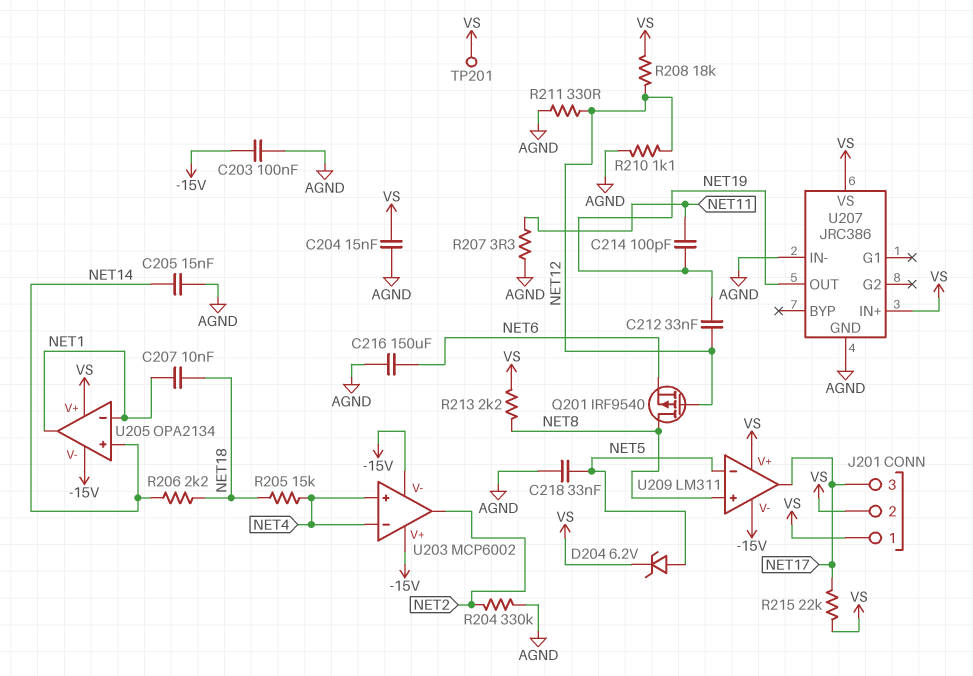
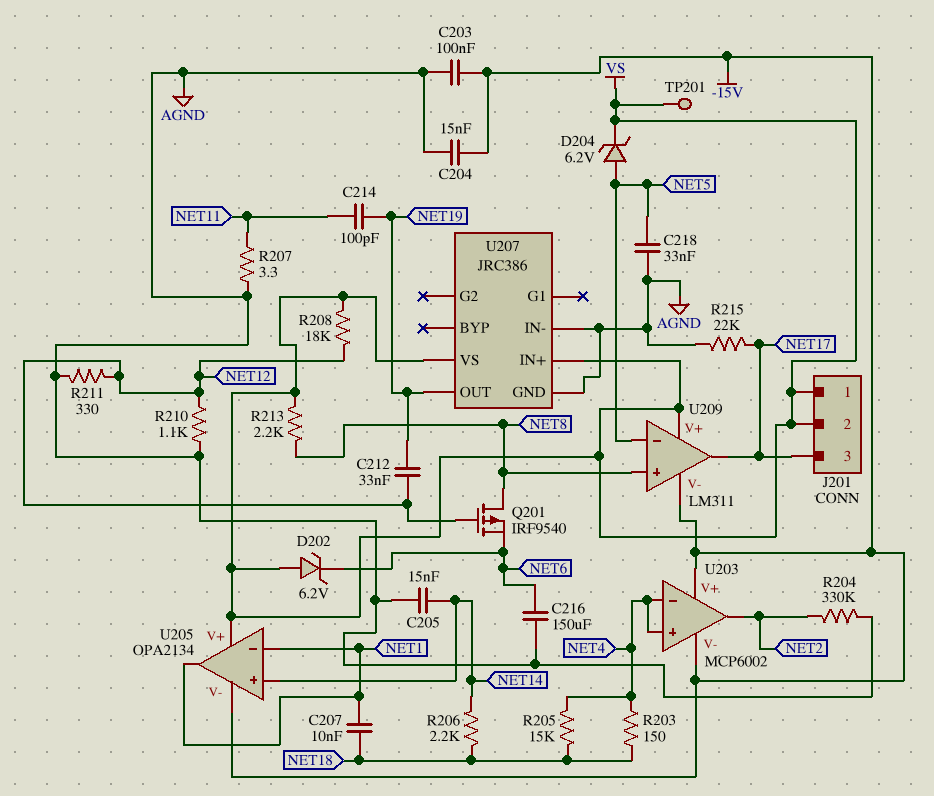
C204: 15nF (AGND, VS) -> 15nF (-15V, AGND)
D202: none -> zener 6.2V (A VS, K NET6)
R203: none -> 150 (NET4, NET18)
R215: 22k (NET17, VS) -> 22k (AGND, NET17)

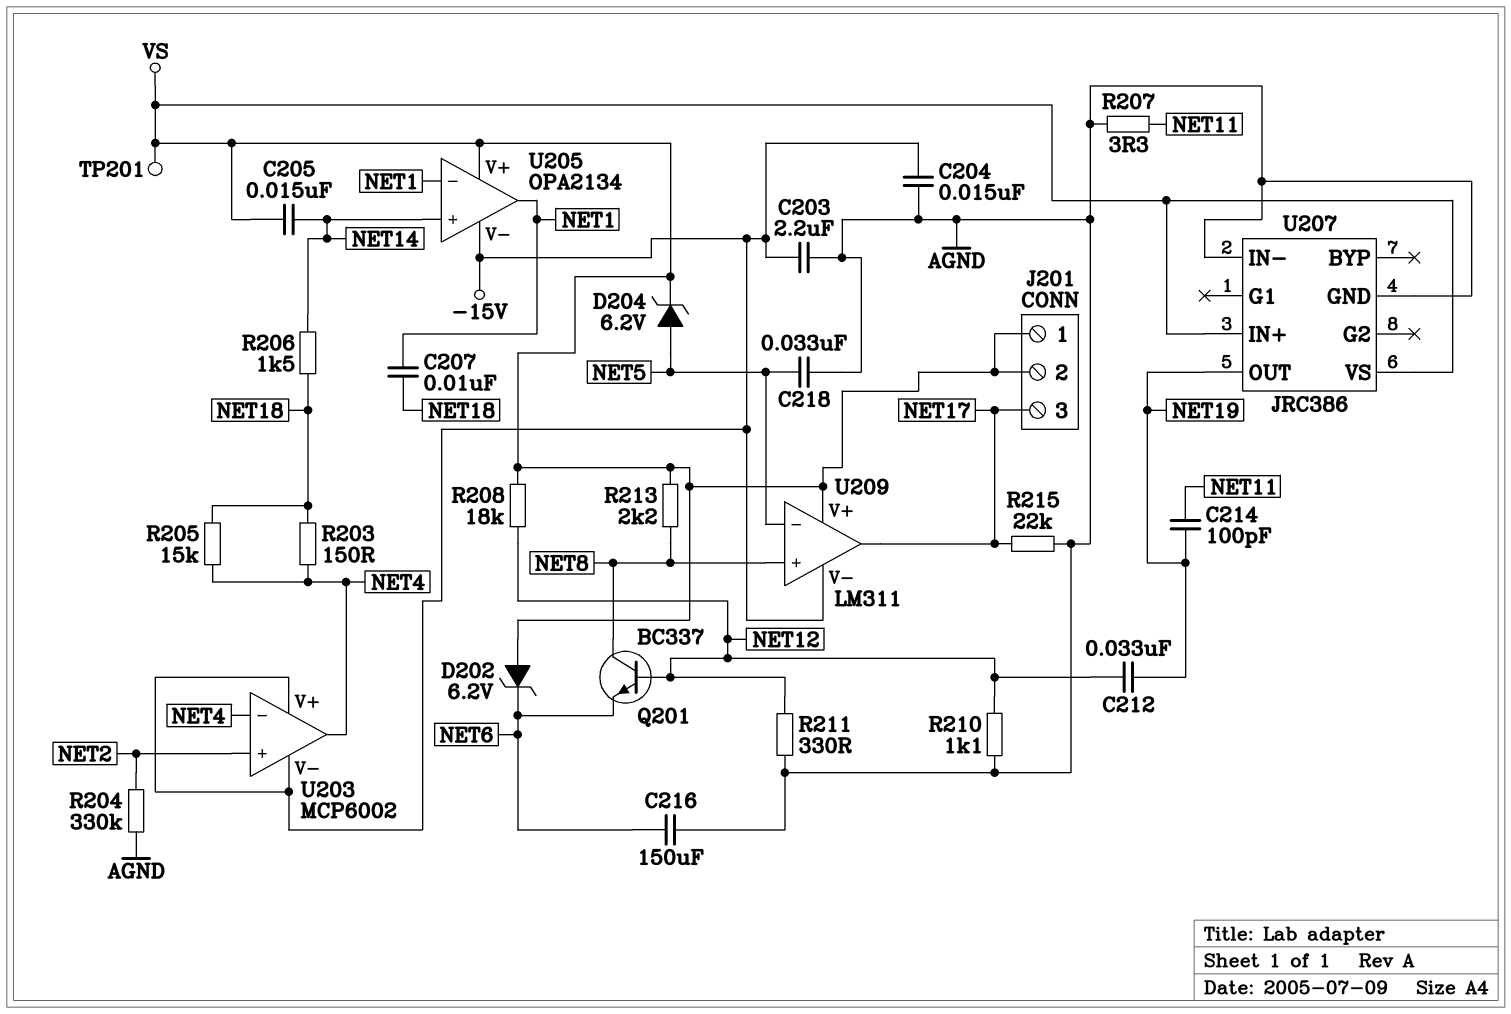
C203: 100nF (-15V, AGND) -> 2.2uF (-15V, AGND)
C205: 15nF (AGND, NET14) -> 15nF (NET14, VS)
Q201: PMOS IRF9540 (G NET12, D NET8, S NET6) -> NPN BC337 (B NET12, C NET8, E NET6)
R206: 2.2k (NET14, NET18) -> 1.5k (NET14, NET18)
U203 pin in+: NET4 -> NET2
U203 pin out: NET2 -> NET4

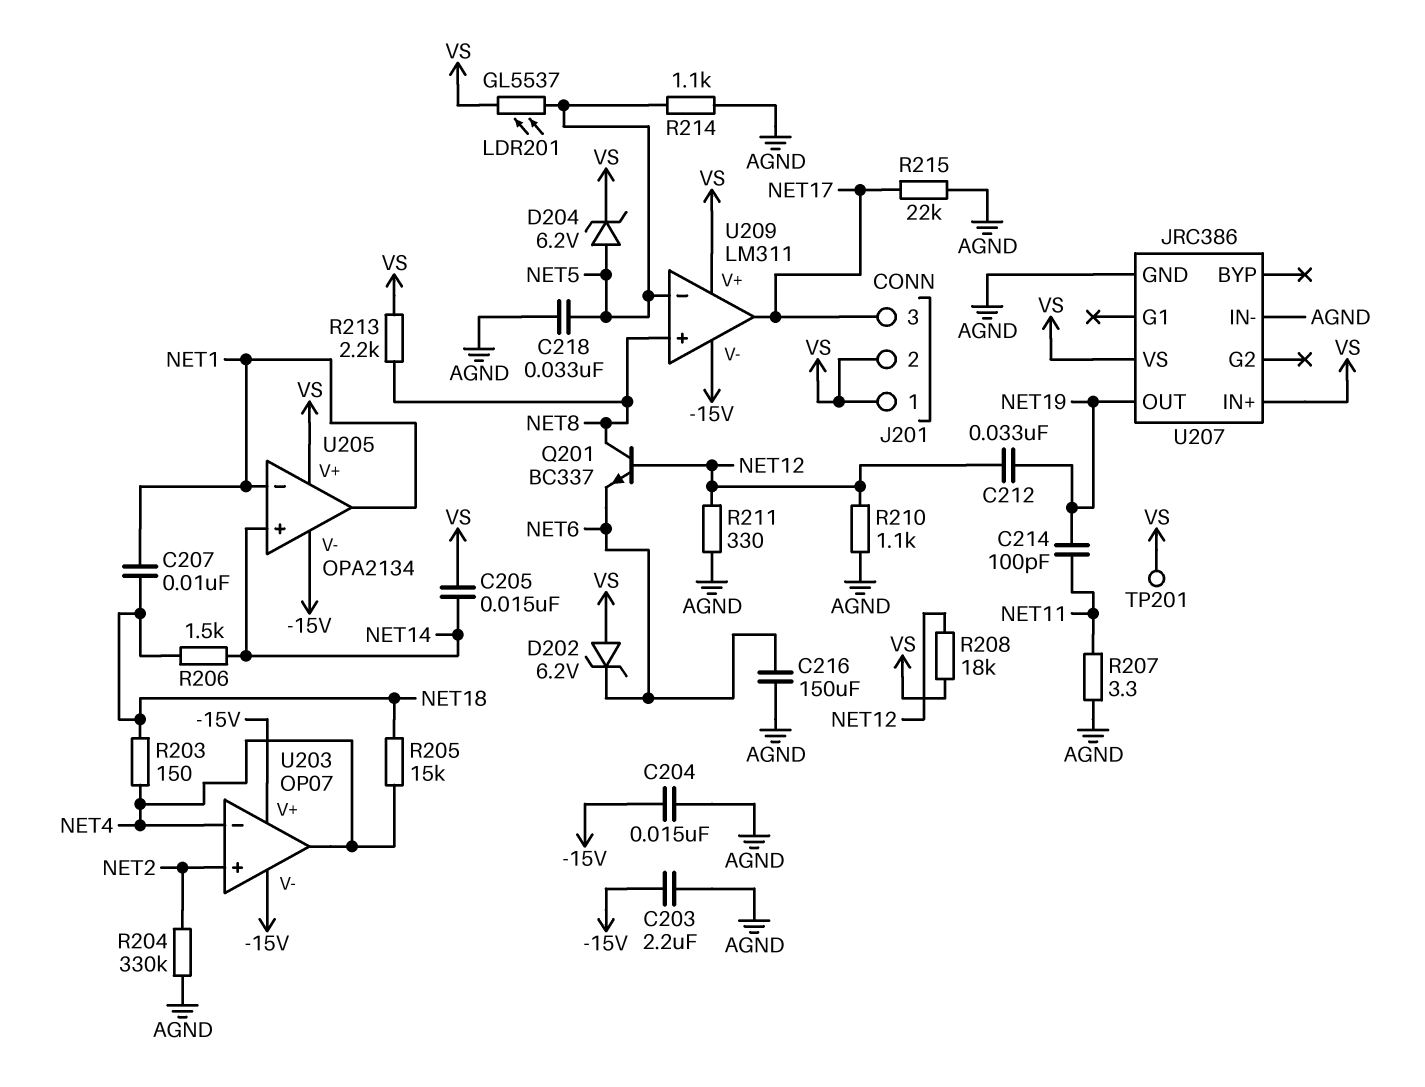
LDR201: none -> GL5537 (NET5, VS)
R214: none -> 1.1k (AGND, NET5)
U203: MCP6002 -> OP07

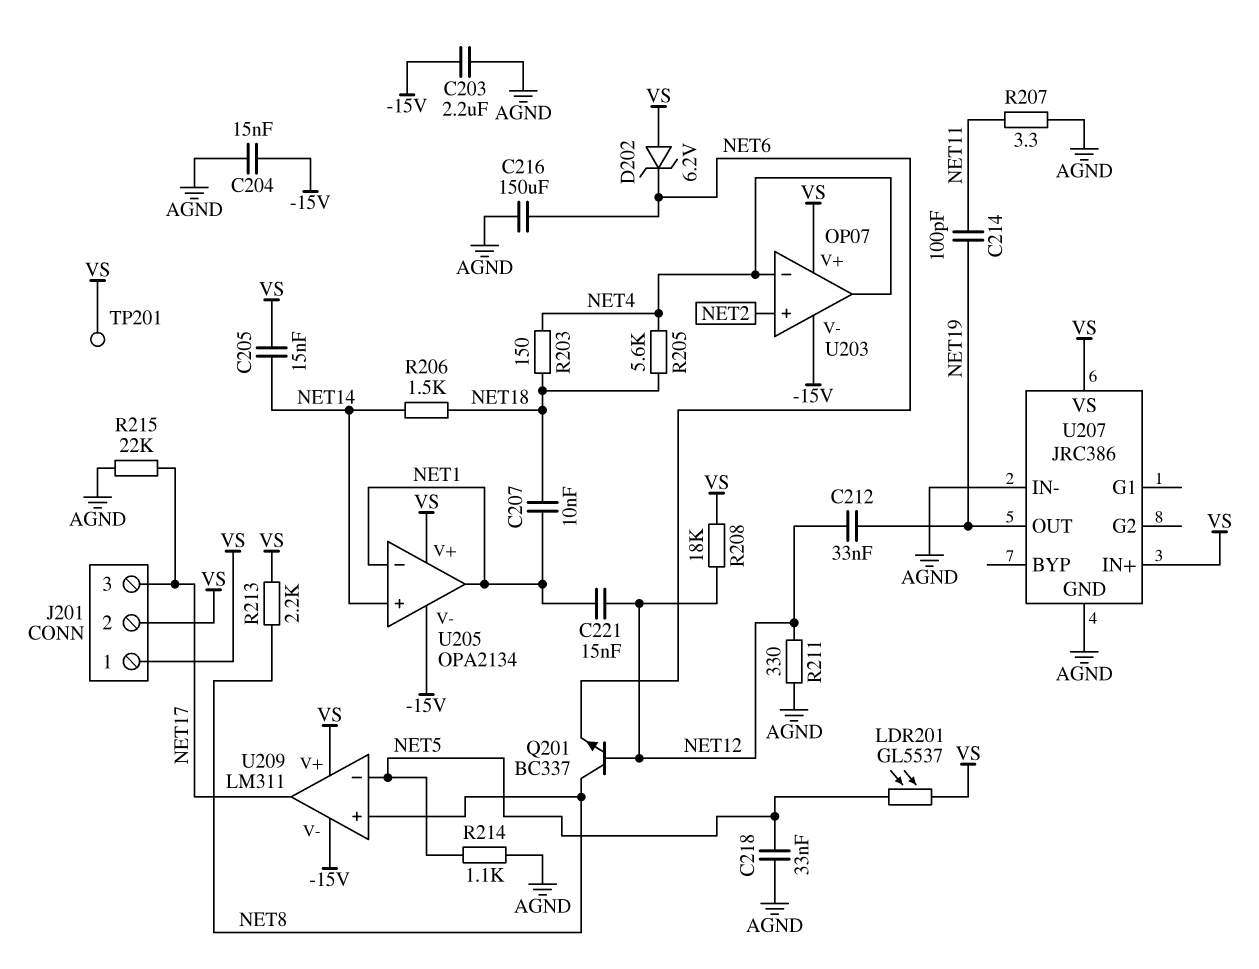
C221: none -> 15nF (NET1, NET12)
D204: zener 6.2V (A NET5, K VS) -> none
R204: 330k (AGND, NET2) -> none
R205: 15k (NET4, NET18) -> 5.6k (NET4, NET18)
R210: 1.1k (AGND, NET12) -> none
U203 pin V+: -15V -> VS

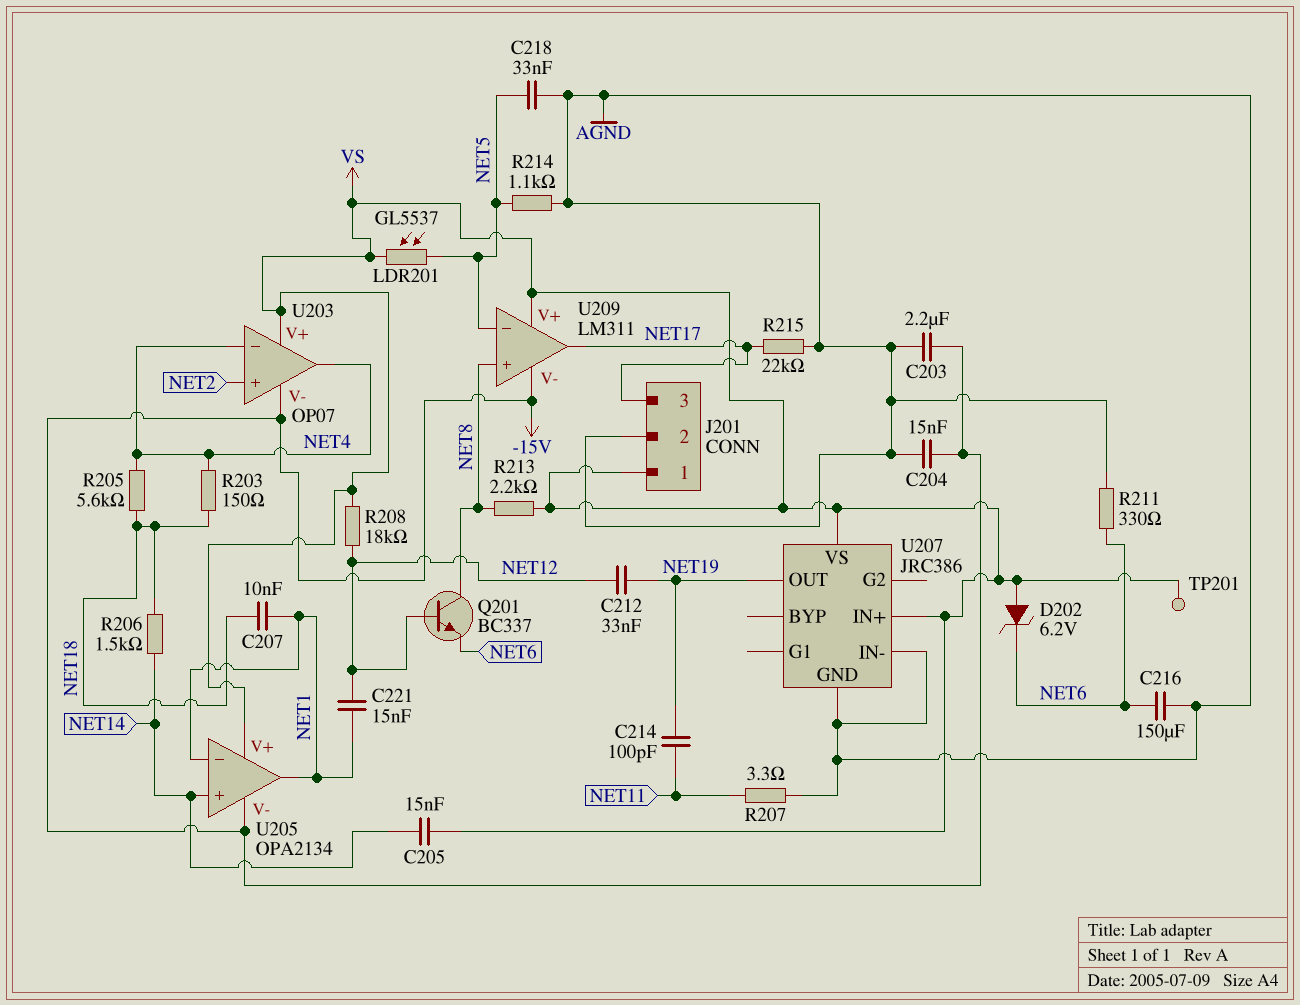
J201 pin 2: VS -> AGND
R211: 330 (AGND, NET12) -> 330 (AGND, NET6)

